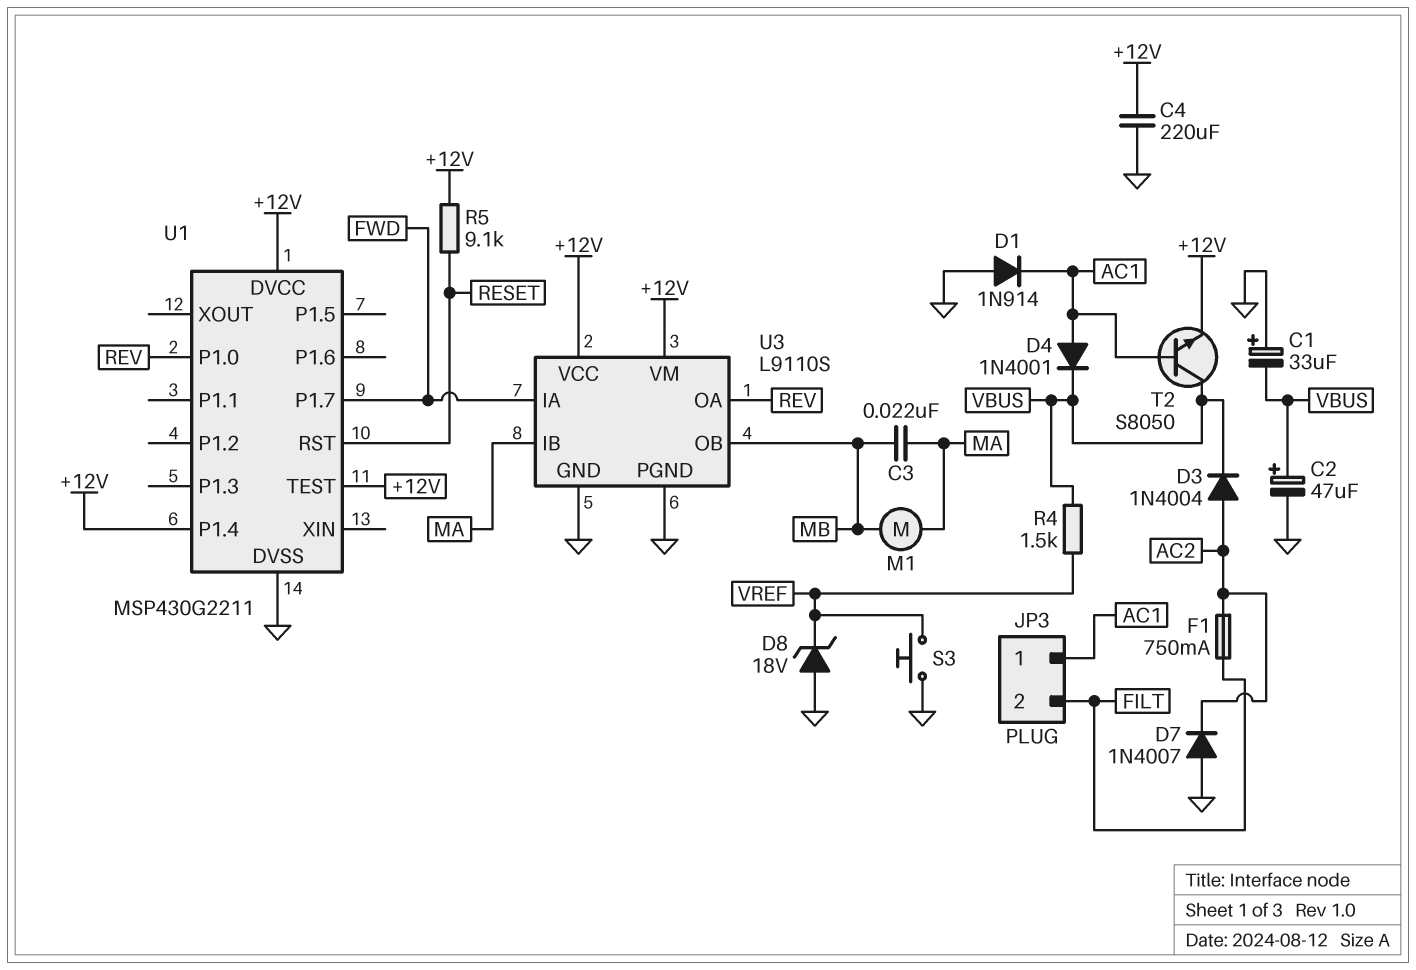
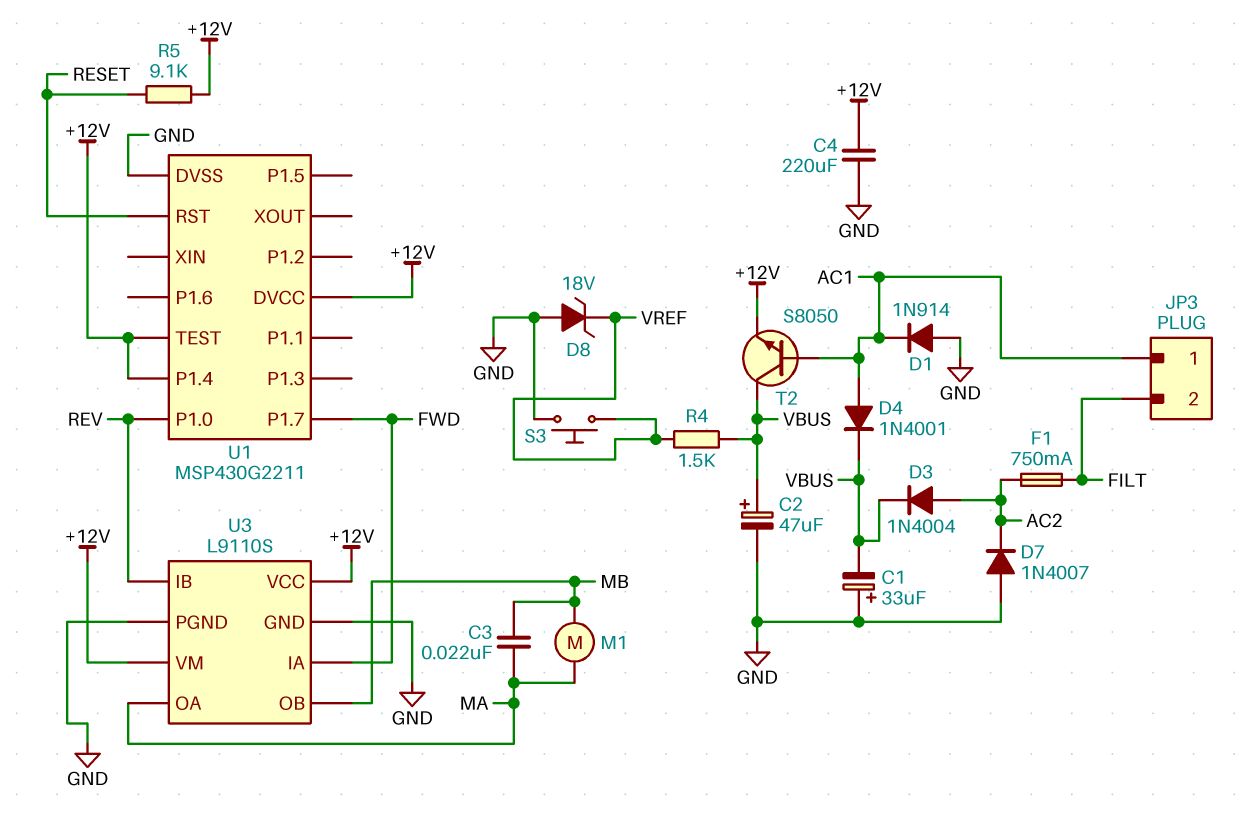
U3 pin IB: MA -> REV
U3 pin OA: REV -> MA

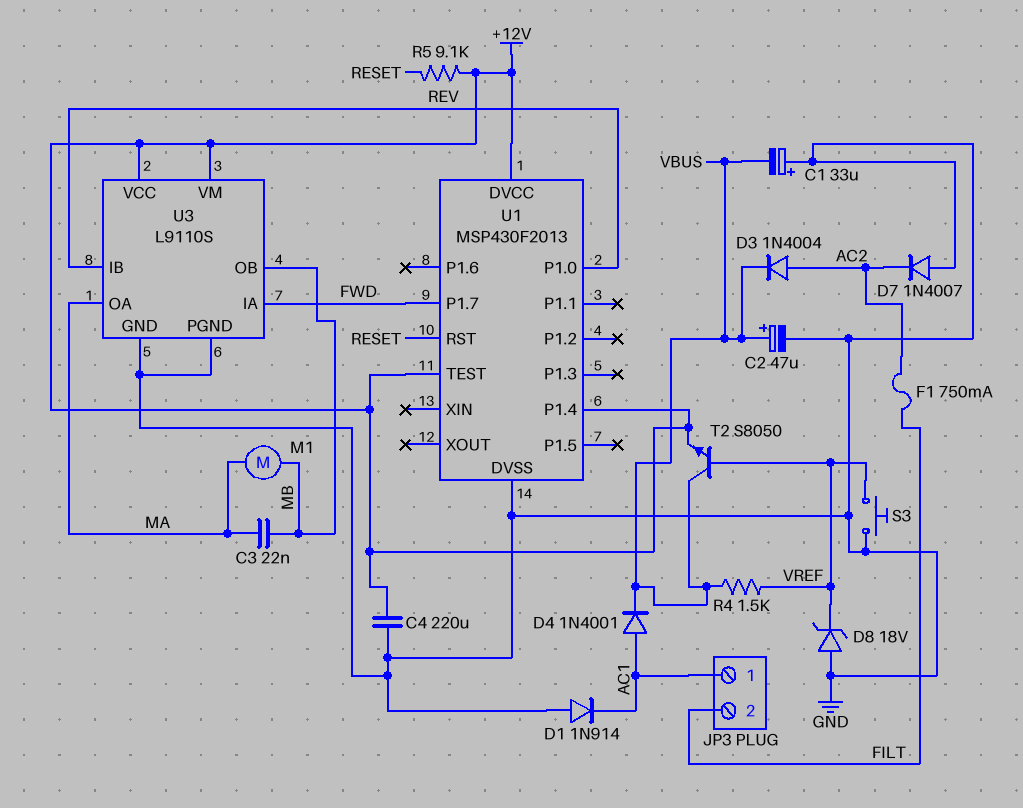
T2: NPN S8050 (B AC1, C VBUS, E +12V) -> NPN S8050 (B VREF, C VBUS, E +12V)
U1: MSP430G2211 -> MSP430F2013

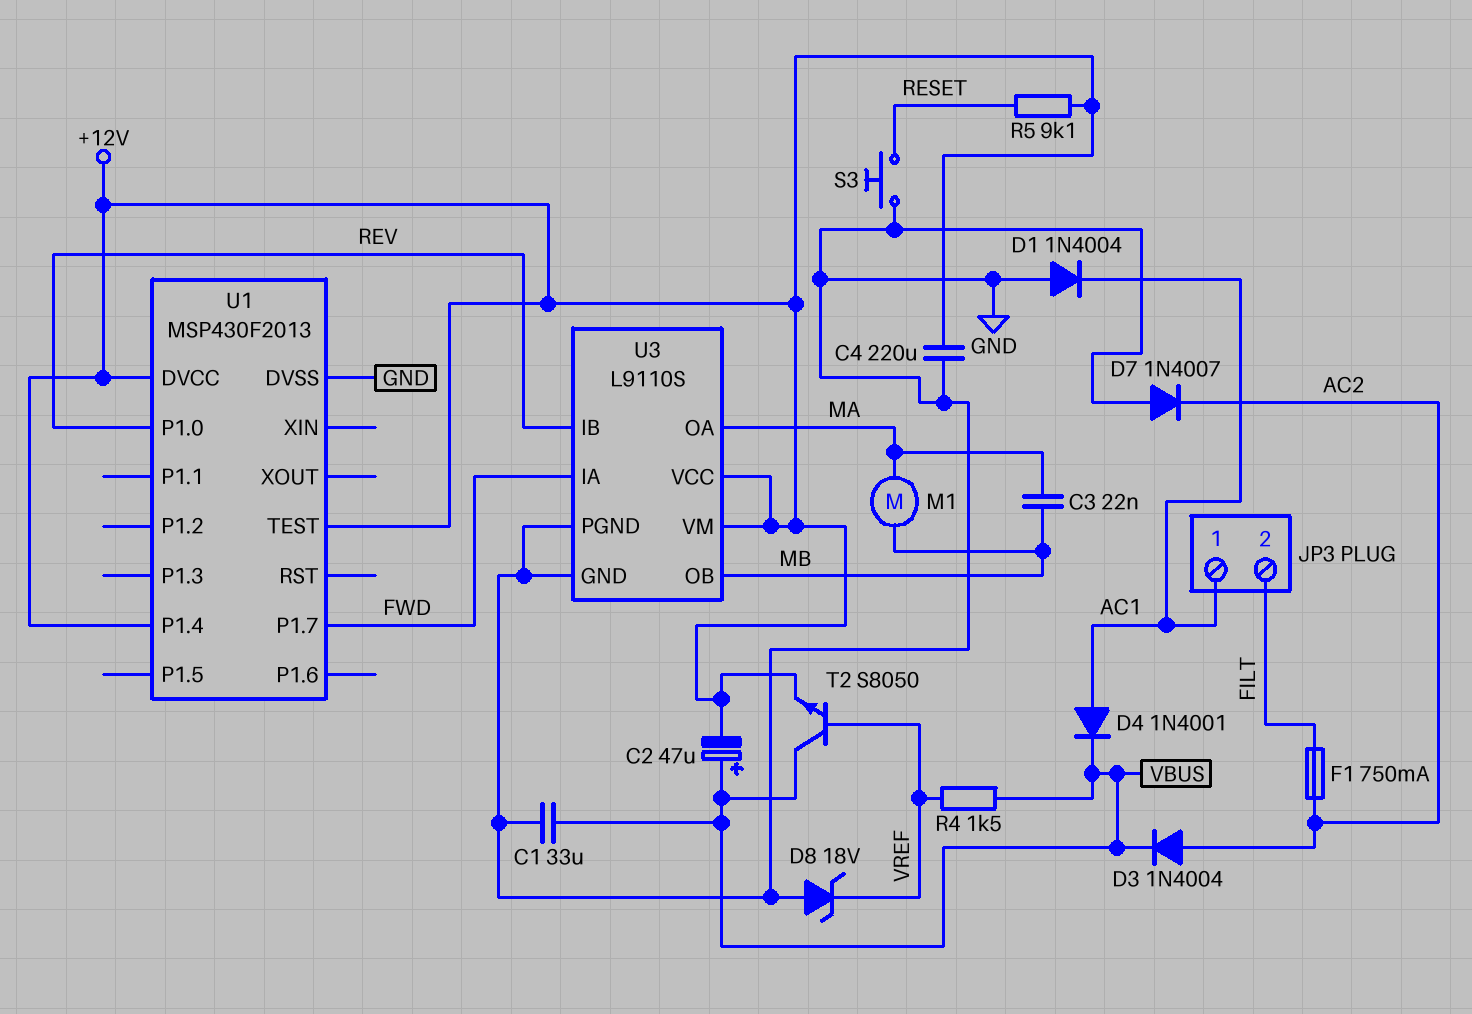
C1: 33uF (plus GND, minus VBUS) -> 33uF (GND, VBUS)
C2: 47uF (plus VBUS, minus GND) -> 47uF (plus VBUS, minus +12V)
D1: diode 1N914 (A GND, K AC1) -> diode 1N4004 (A GND, K AC1)
S3: button (GND, VREF) -> button (GND, RESET)
U1 pin RST: RESET -> none

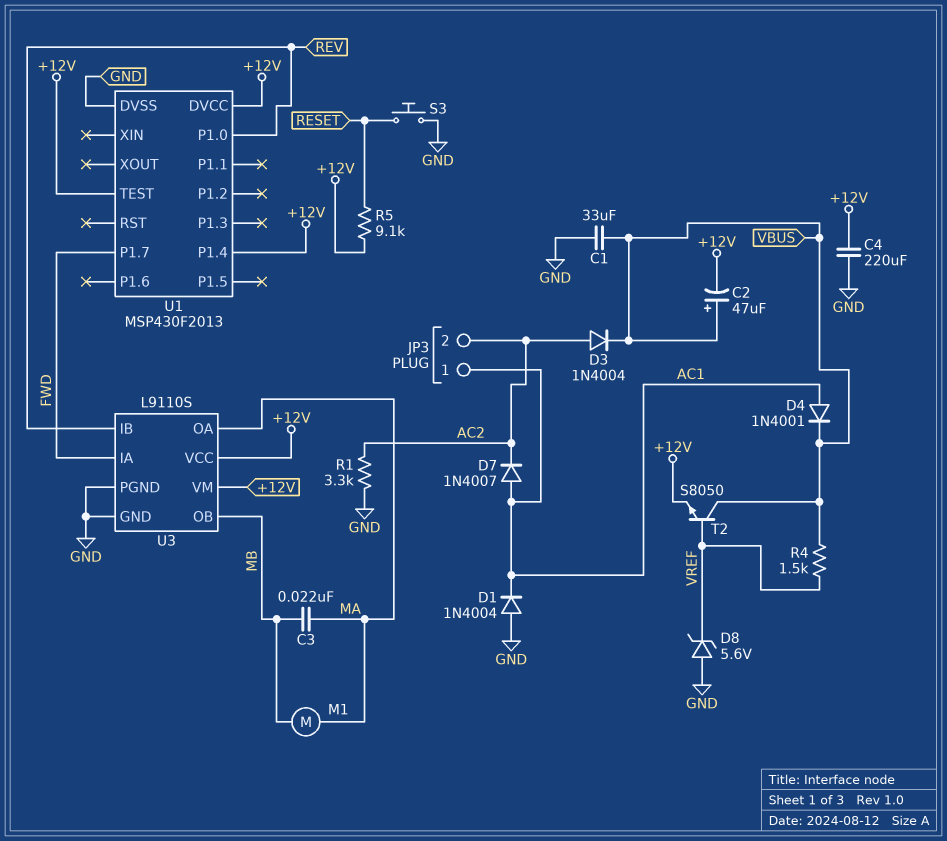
D7: diode 1N4007 (A GND, K AC2) -> diode 1N4007 (A AC1, K AC2)
D8: zener 18V (A GND, K VREF) -> zener 5.6V (A GND, K VREF)
F1: 750mA (AC2, FILT) -> none
JP3 pin 2: FILT -> AC2
R1: none -> 3.3k (AC2, GND)

